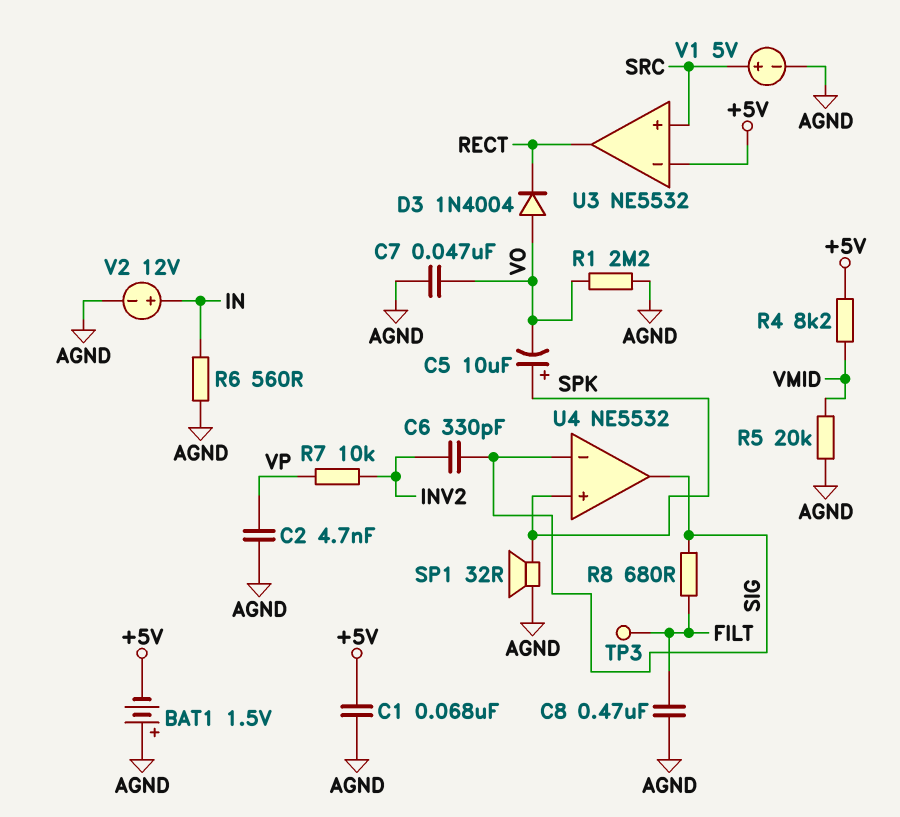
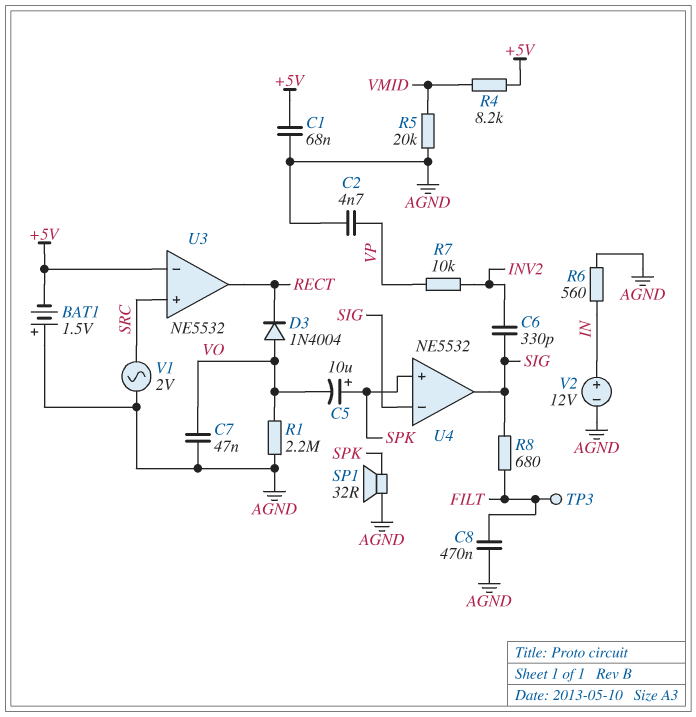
V1: 5V (plus SRC, minus AGND) -> AC 2V (AGND, SRC)

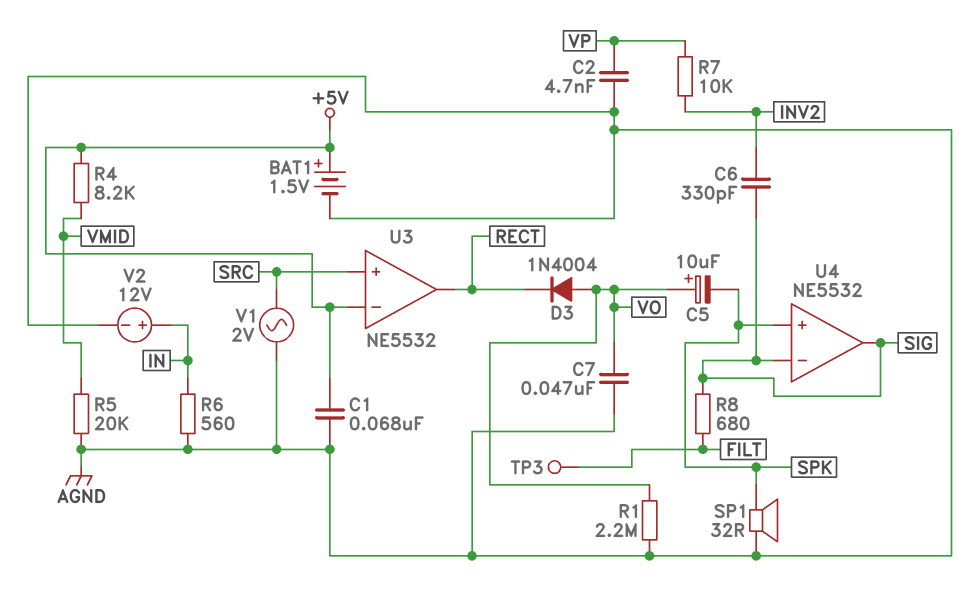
BAT1: 1.5V (plus AGND, minus +5V) -> 1.5V (plus +5V, minus AGND)
C5: 10uF (plus SPK, minus VO) -> 10uF (plus VO, minus SPK)
C8: 470nF (AGND, FILT) -> none

